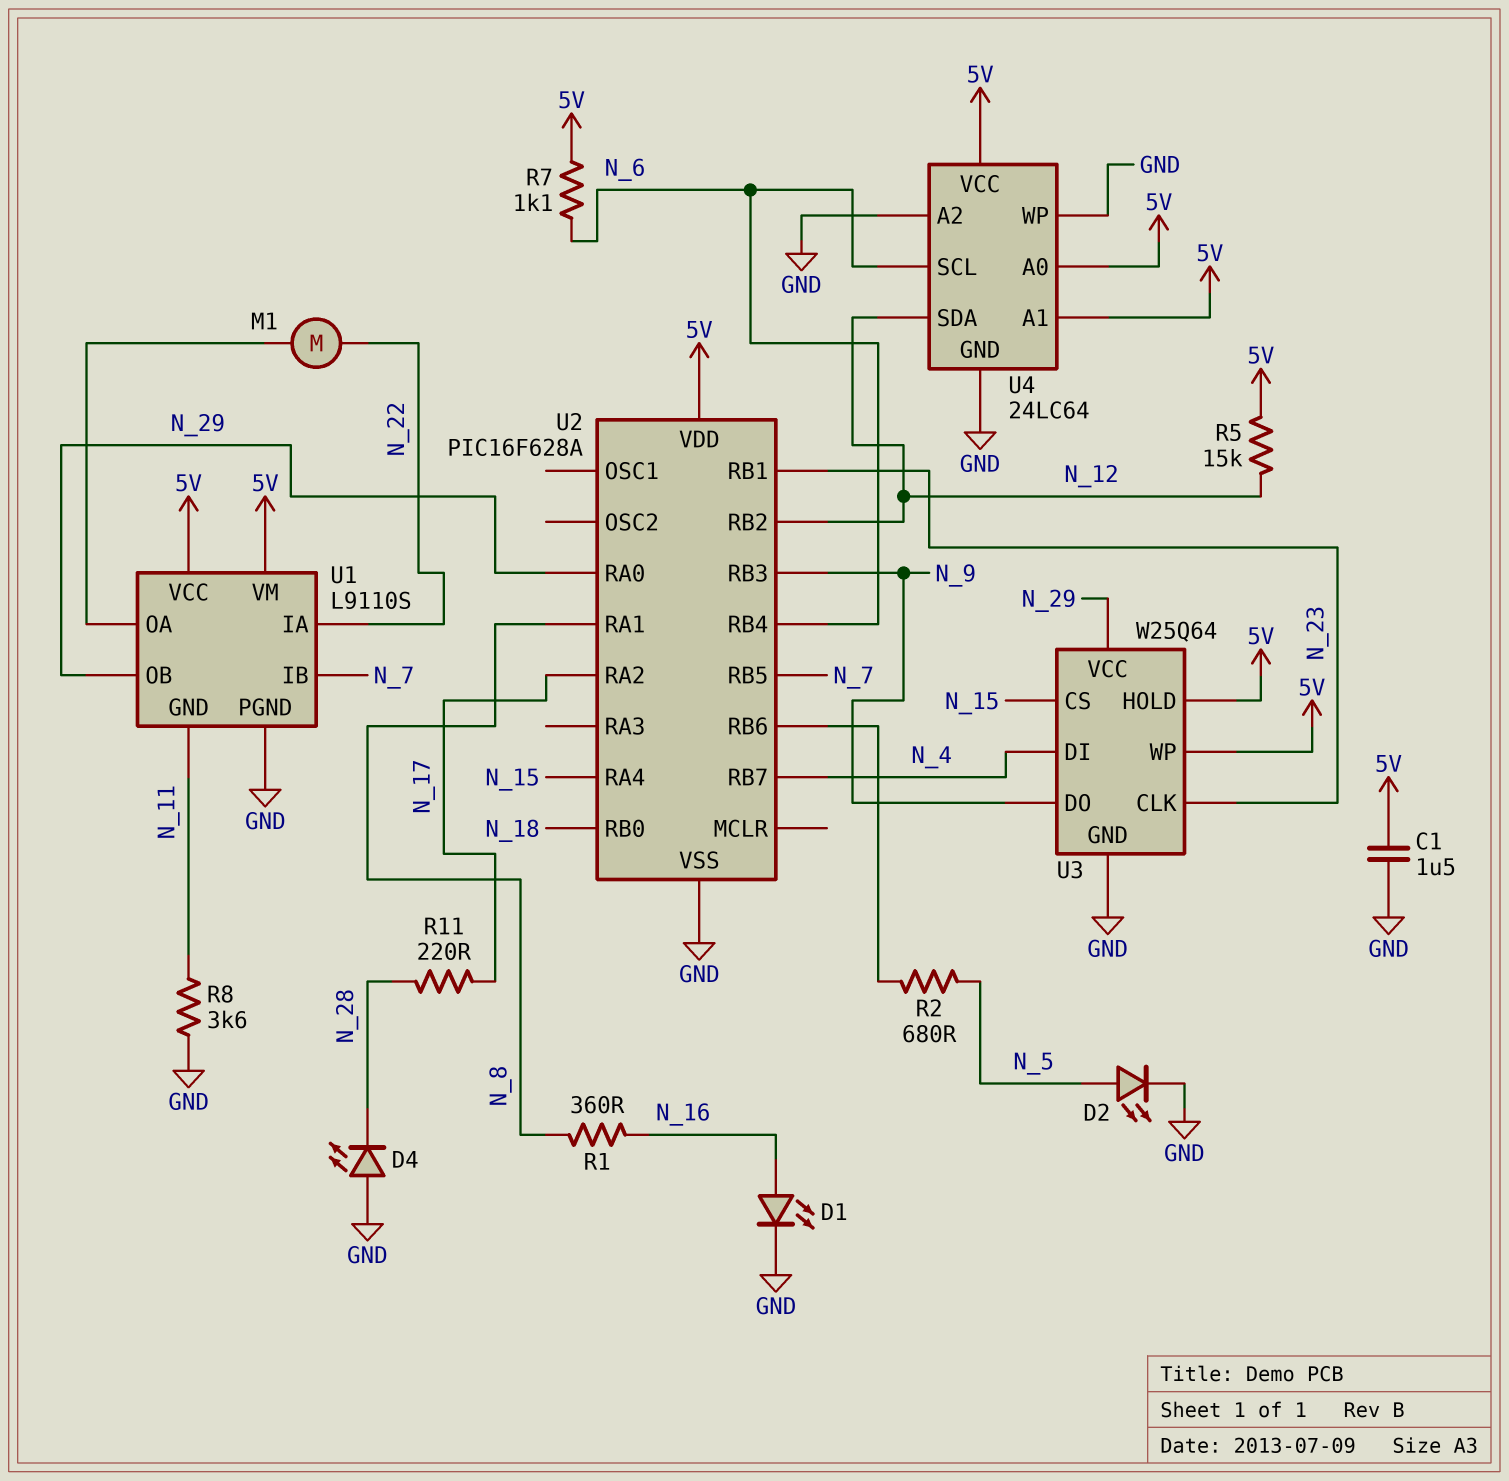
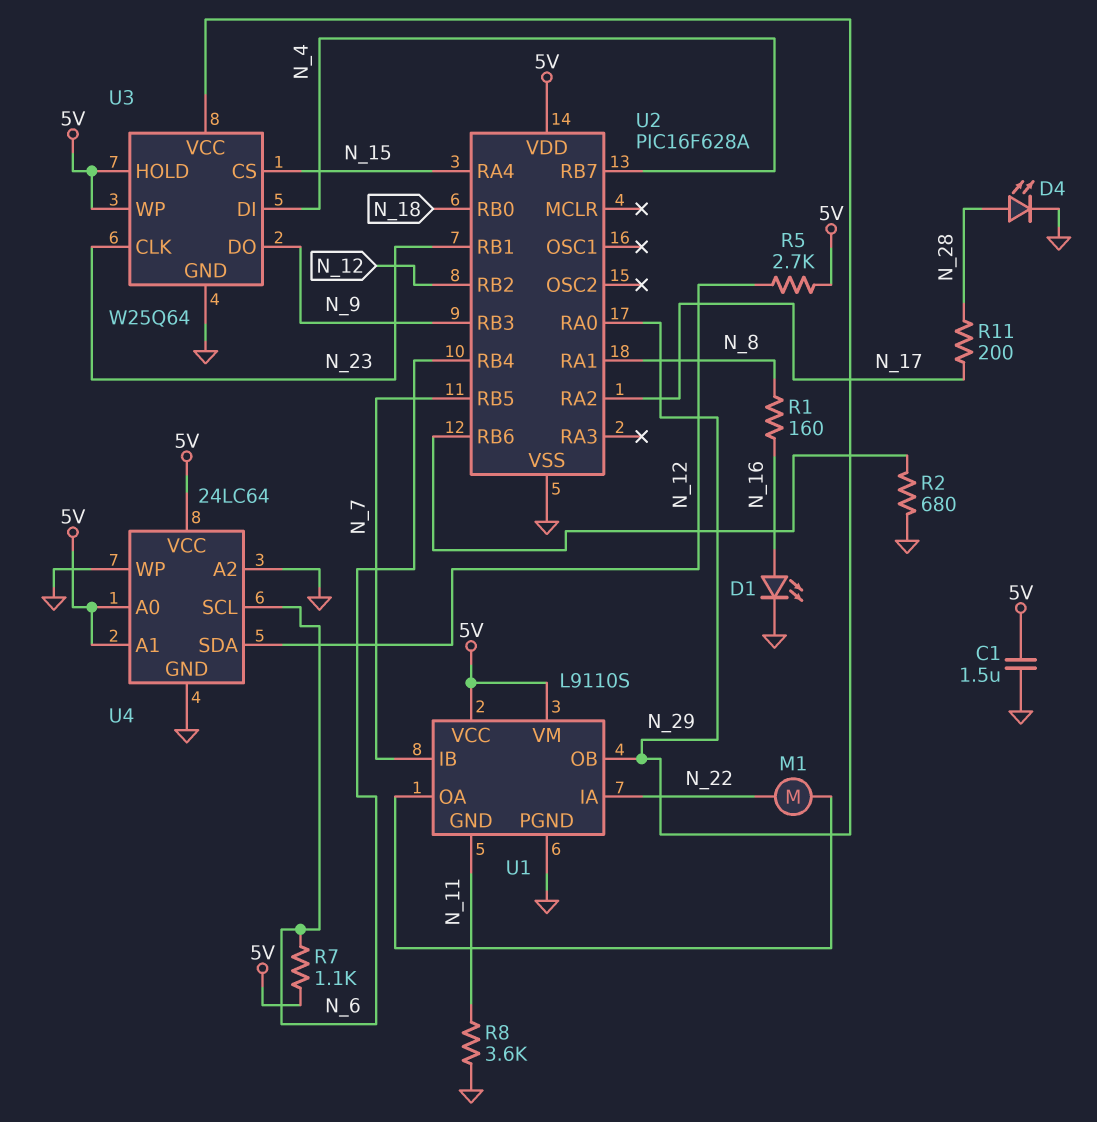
D2: LED (A N_5, K GND) -> none
D4: LED (A GND, K N_28) -> LED (A N_28, K GND)
R1: 360 (N_8, N_16) -> 160 (N_8, N_16)
R2: 680 (N_5, U2/RB6) -> 680 (GND, U2/RB6)
R5: 15k (5V, N_12) -> 2.7k (5V, N_12)
R11: 220 (N_17, N_28) -> 200 (N_17, N_28)

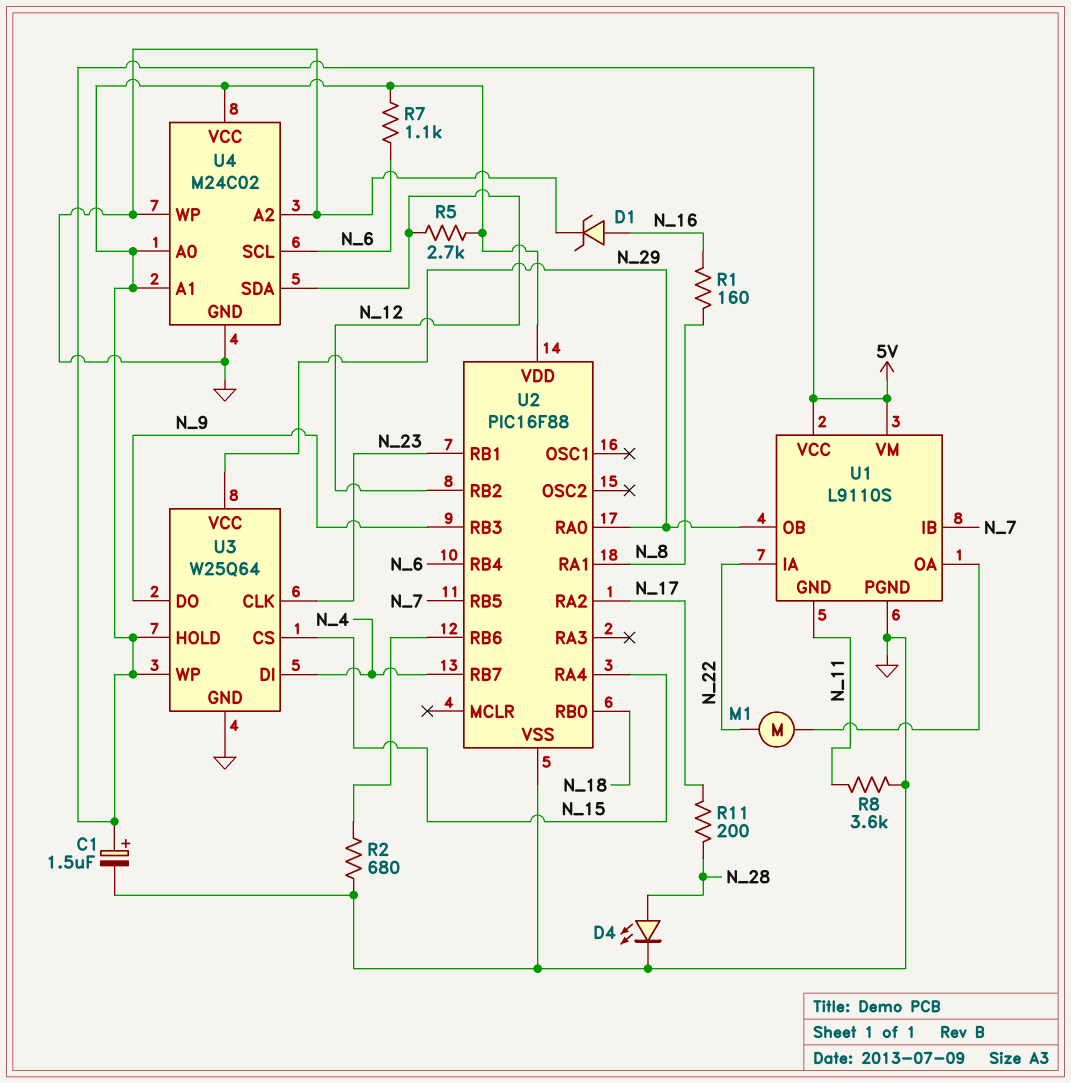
C1: 1.5uF (5V, GND) -> 1.5uF (plus 5V, minus GND)
D1: LED (A N_16, K GND) -> zener (A N_16, K GND)
U2: PIC16F628A -> PIC16F88
U4: 24LC64 -> M24C02

